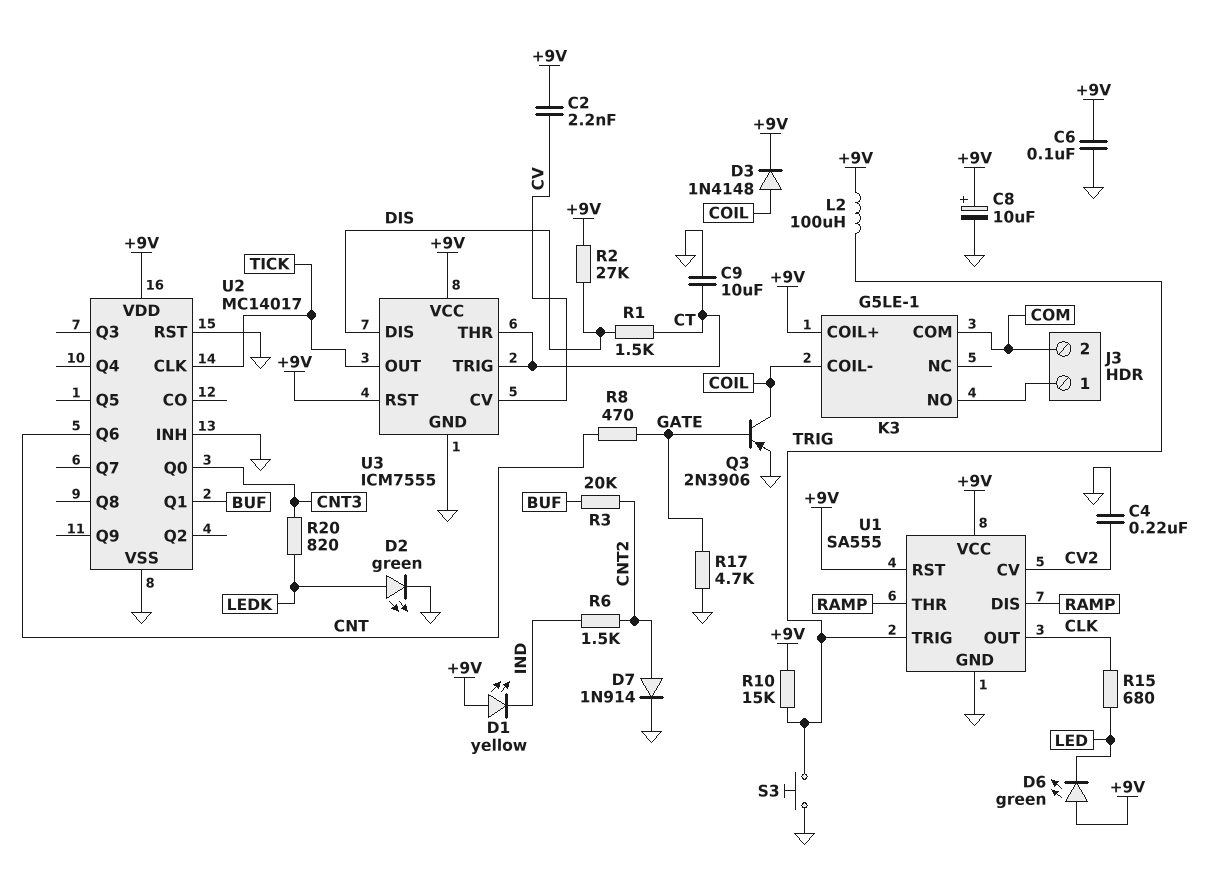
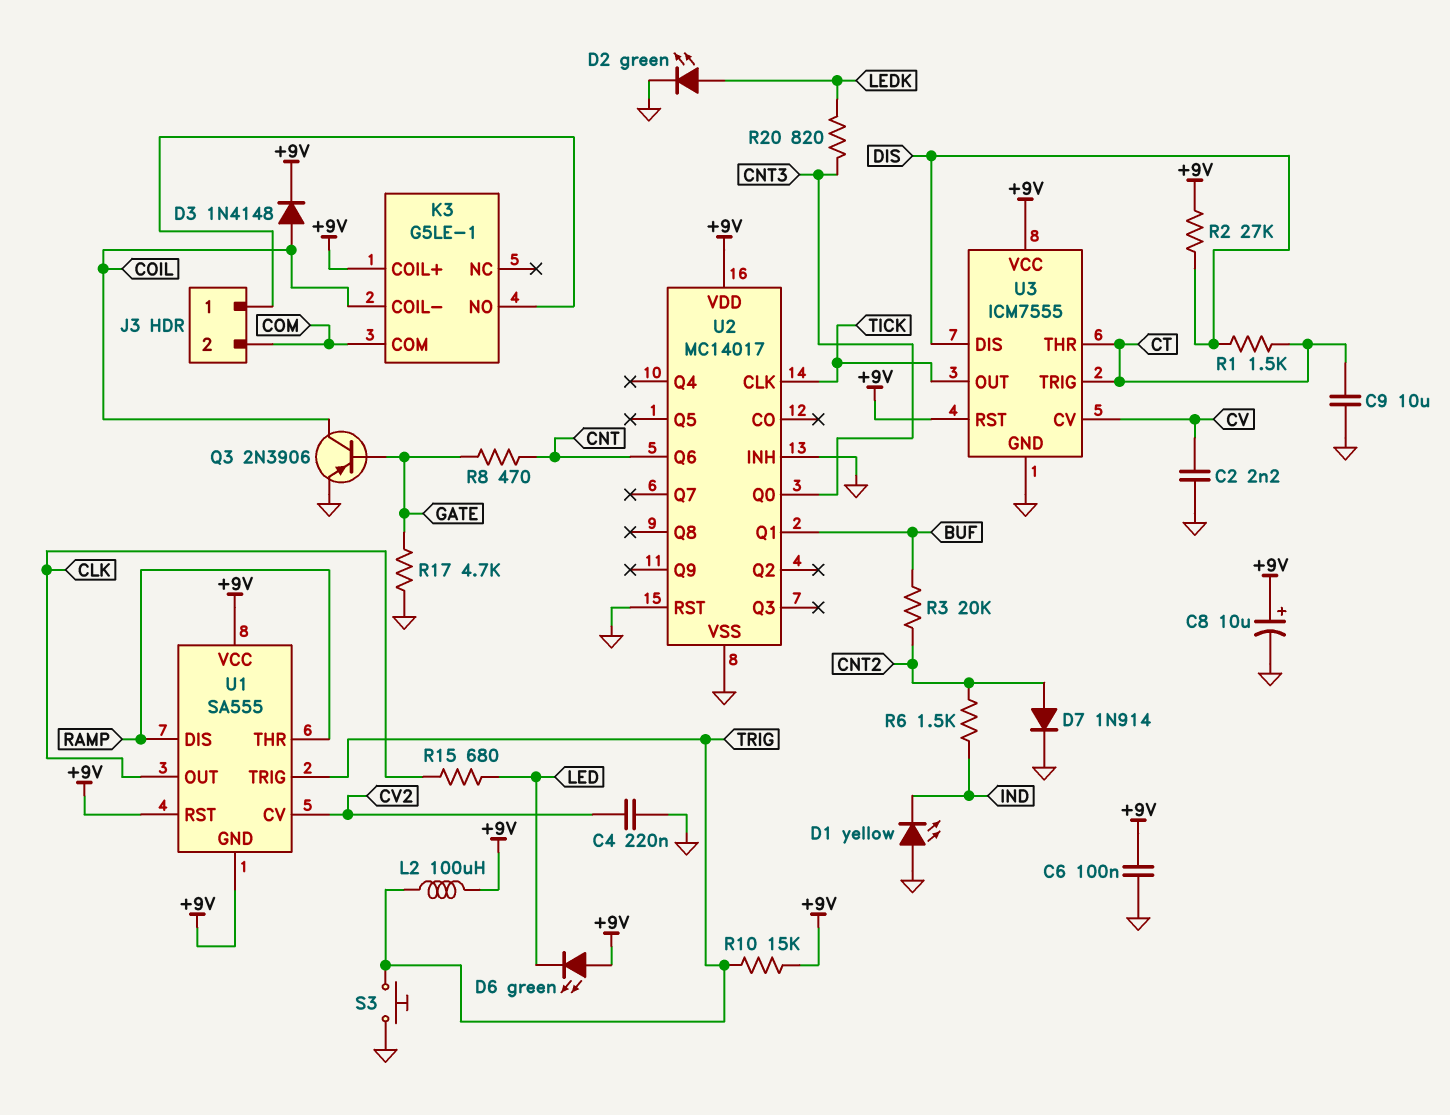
C2: 2.2nF (+9V, CV) -> 2.2nF (CV, GND)
D1: LED yellow (A +9V, K IND) -> LED yellow (A GND, K IND)
U1 pin GND: GND -> +9V

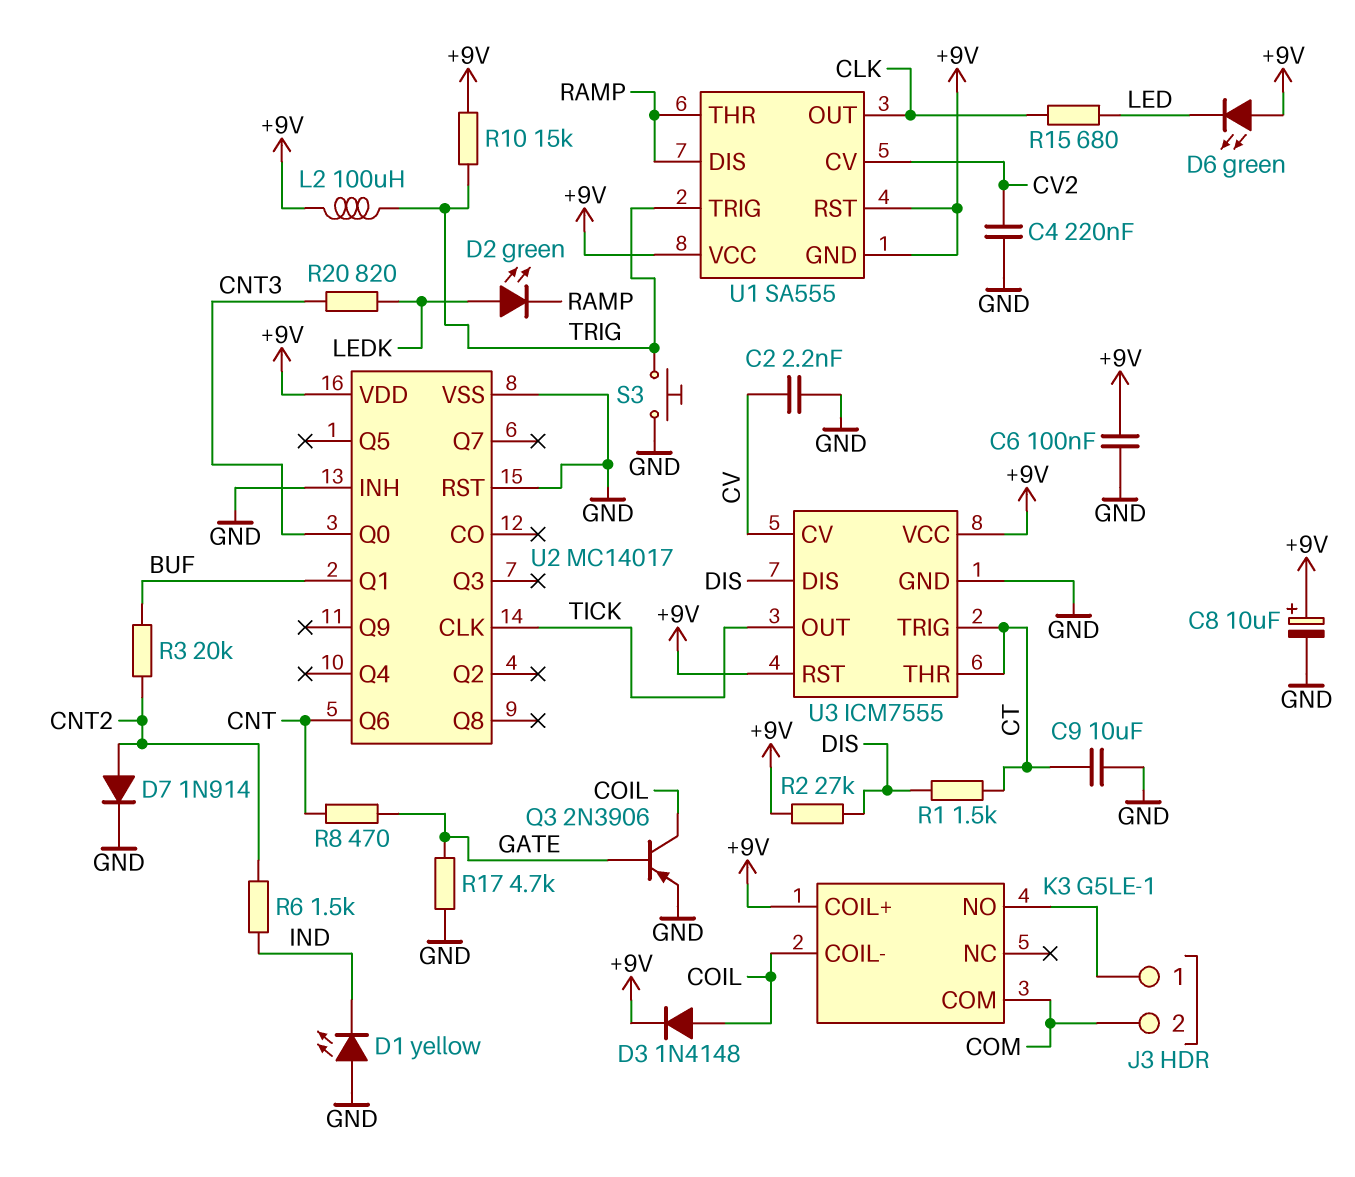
D2: LED green (A LEDK, K GND) -> LED green (A LEDK, K RAMP)

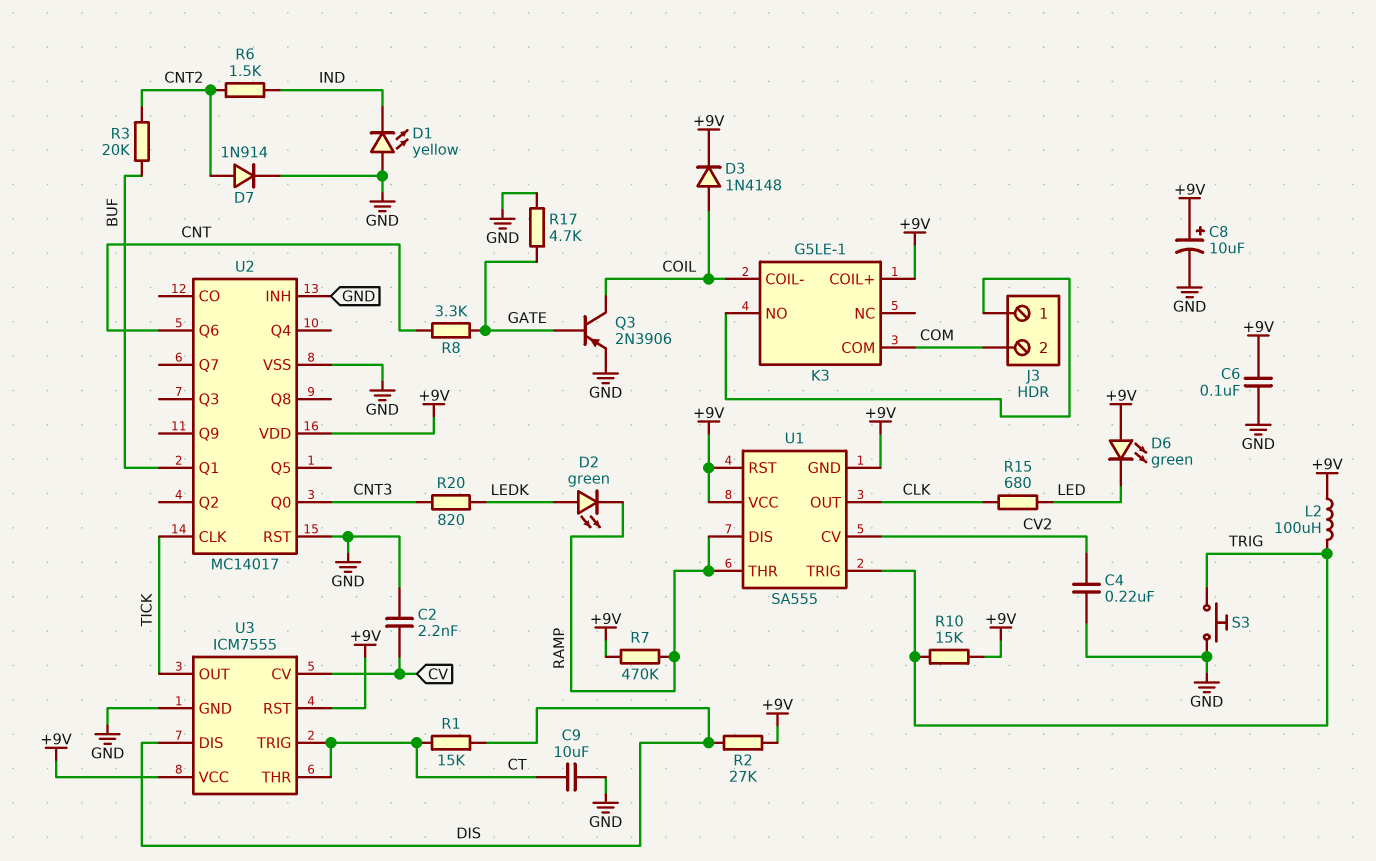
R1: 1.5k (CT, DIS) -> 15k (CT, DIS)
R7: none -> 470k (+9V, RAMP)
R8: 470 (CNT, GATE) -> 3.3k (CNT, GATE)

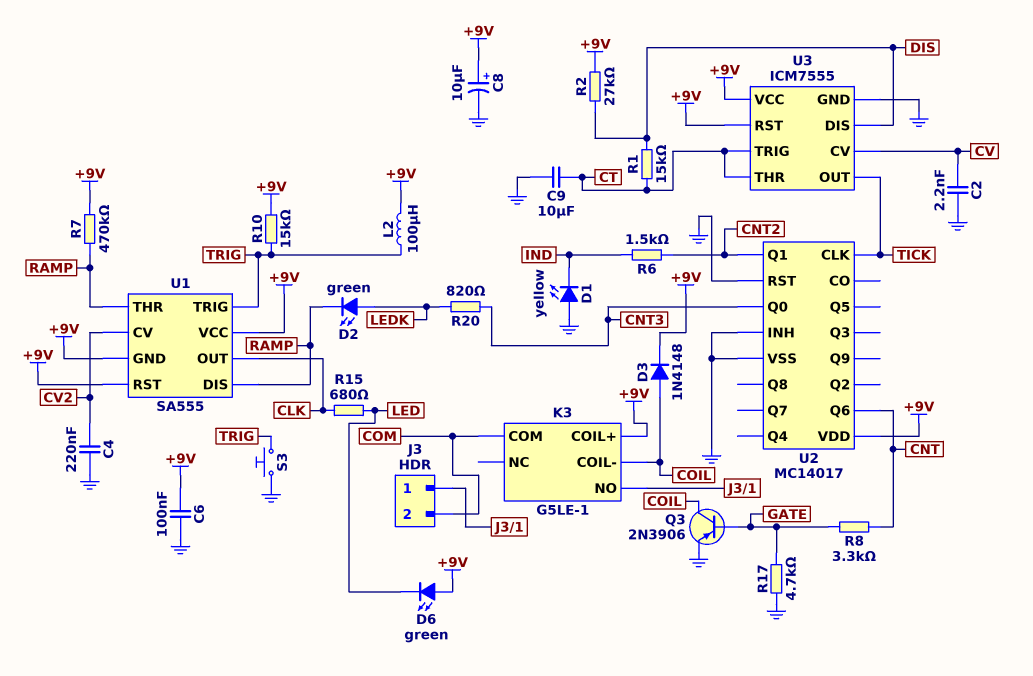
D7: diode 1N914 (A CNT2, K GND) -> none
R3: 20k (BUF, CNT2) -> none
U2 pin Q1: BUF -> CNT2

